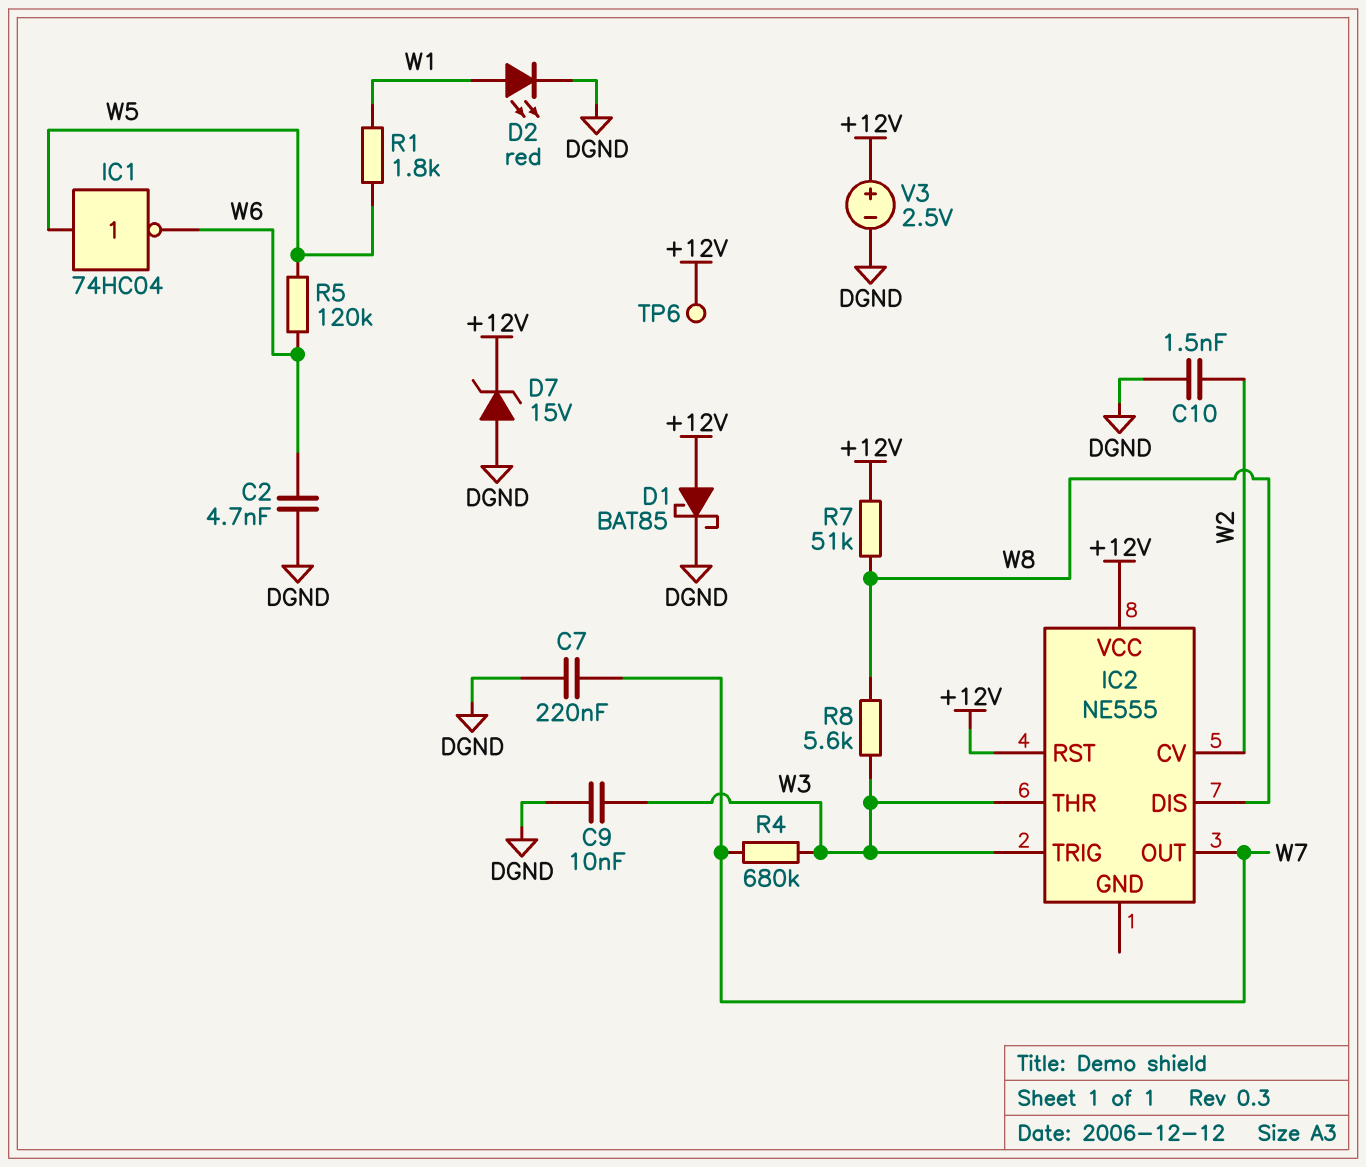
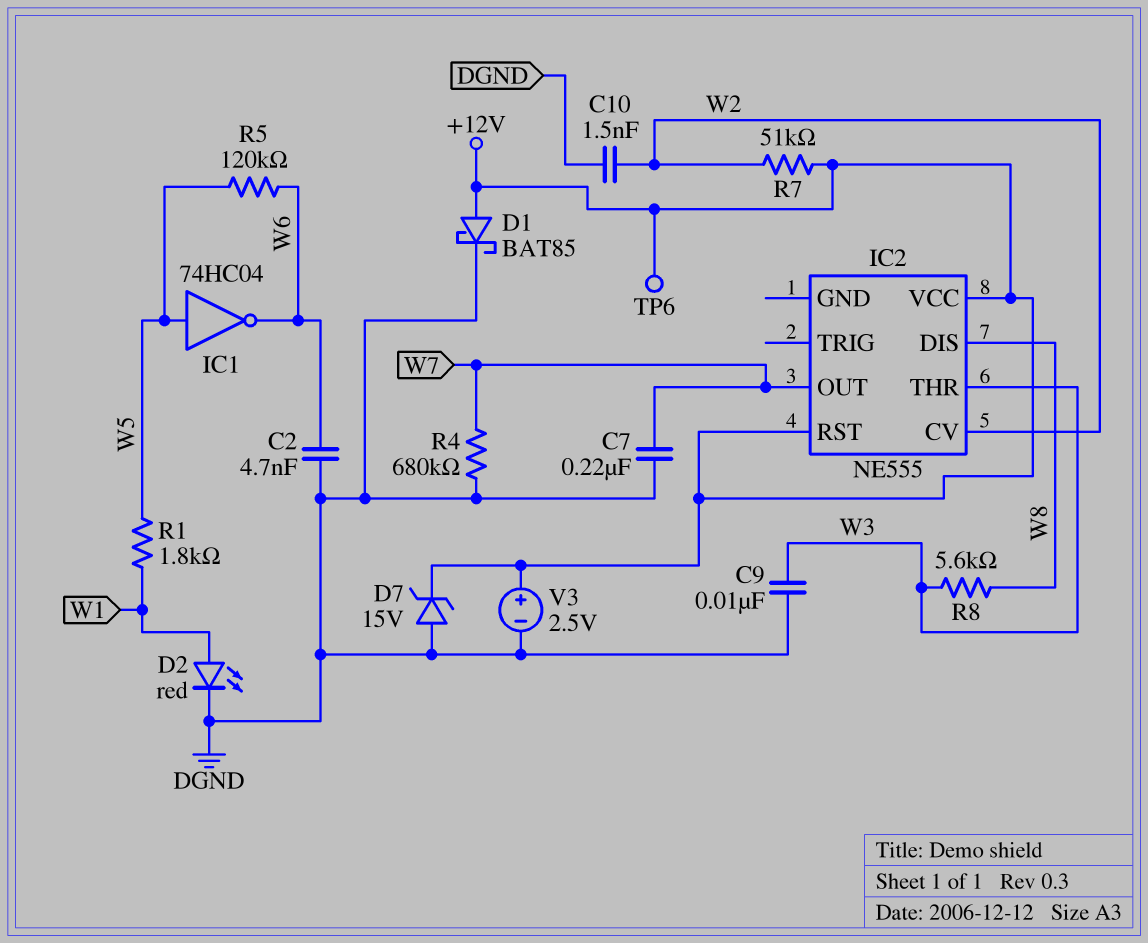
IC2 pin TRIG: W3 -> none
R4: 680k (W3, W7) -> 680k (DGND, W7)
R7: 51k (+12V, W8) -> 51k (+12V, W2)

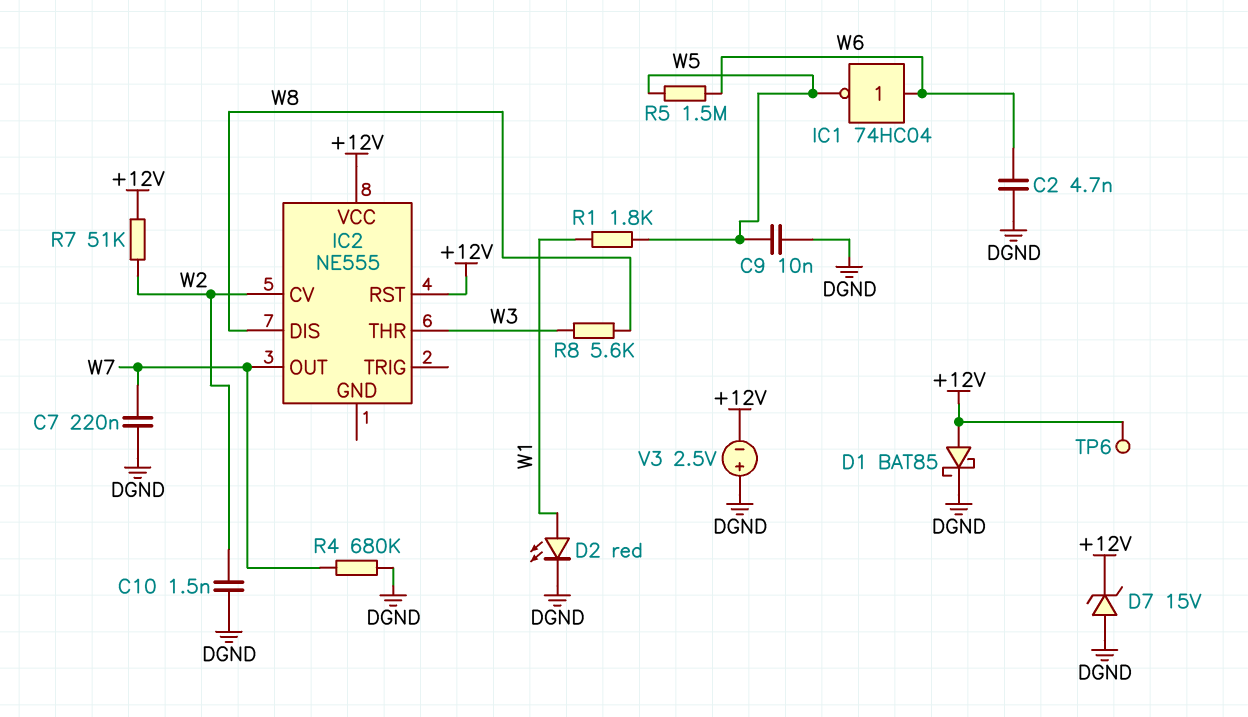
C9: 10nF (DGND, W3) -> 10nF (DGND, W5)
IC1: NOT 74HC04 (in W5, out W6) -> NOT 74HC04 (in W6, out W5)
R5: 120k (W5, W6) -> 1.5M (W5, W6)
V3: 2.5V (plus +12V, minus DGND) -> 2.5V (plus DGND, minus +12V)

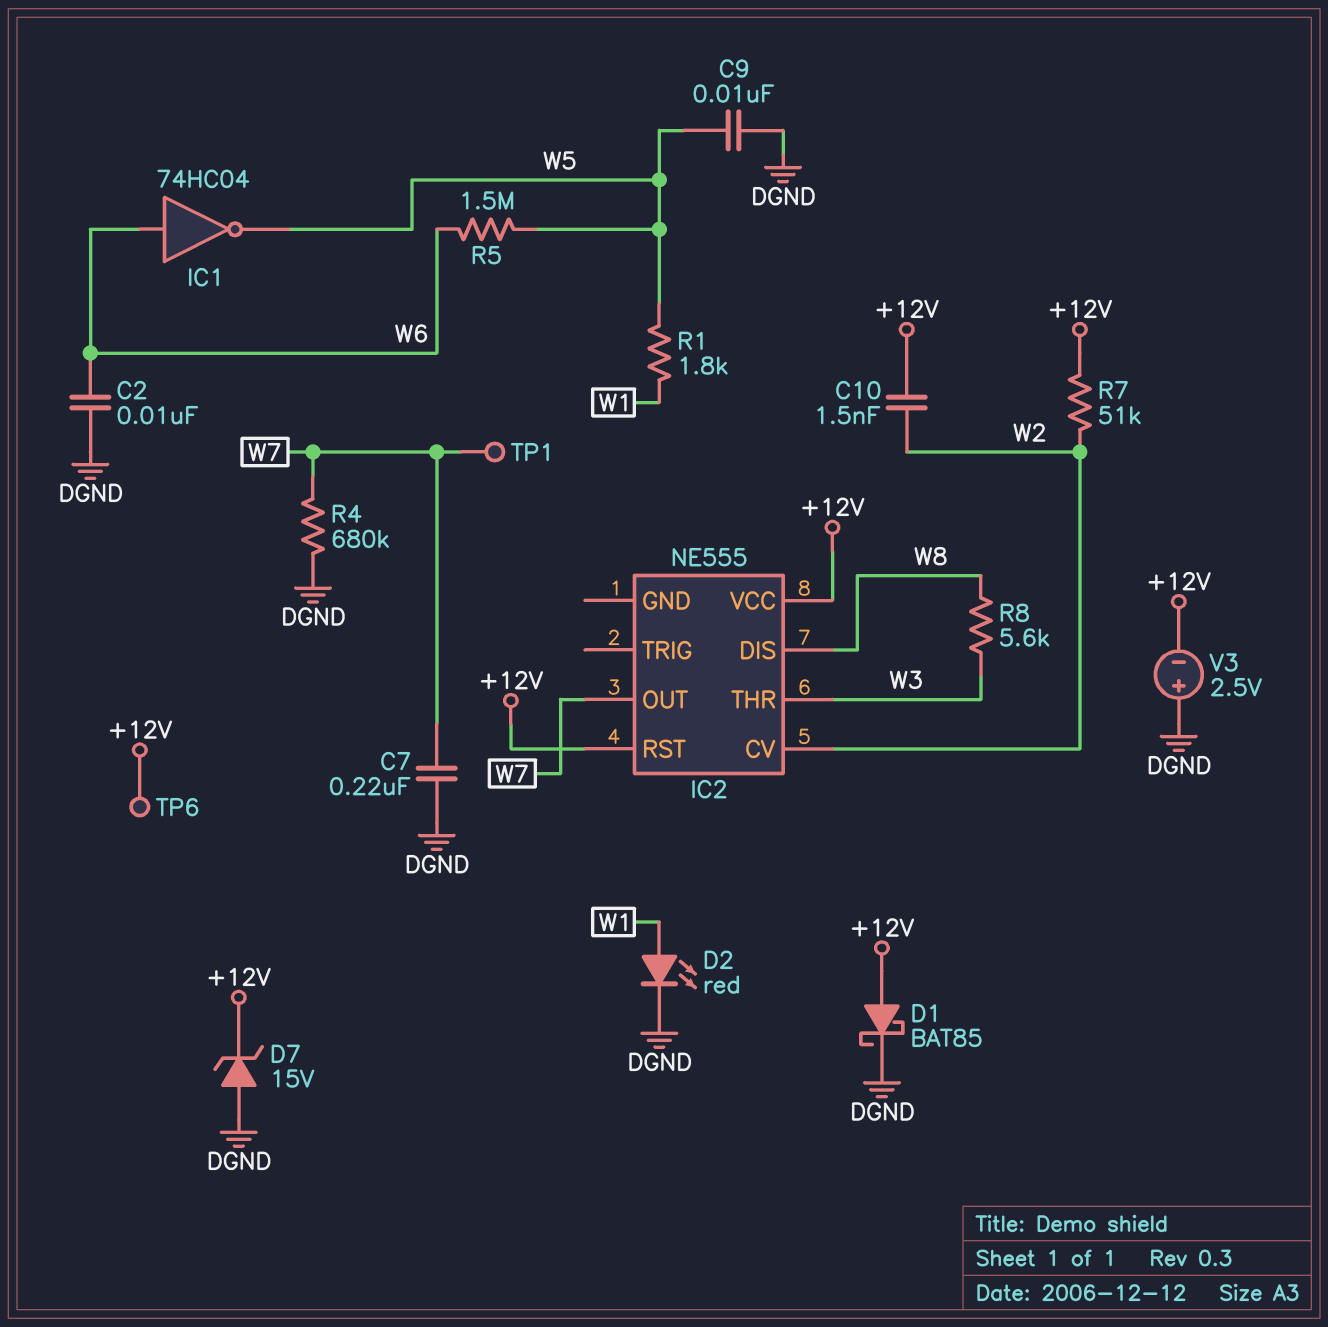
C2: 4.7nF (DGND, W6) -> 10nF (DGND, W6)
C10: 1.5nF (DGND, W2) -> 1.5nF (+12V, W2)
TP1: none -> test point (W7)

